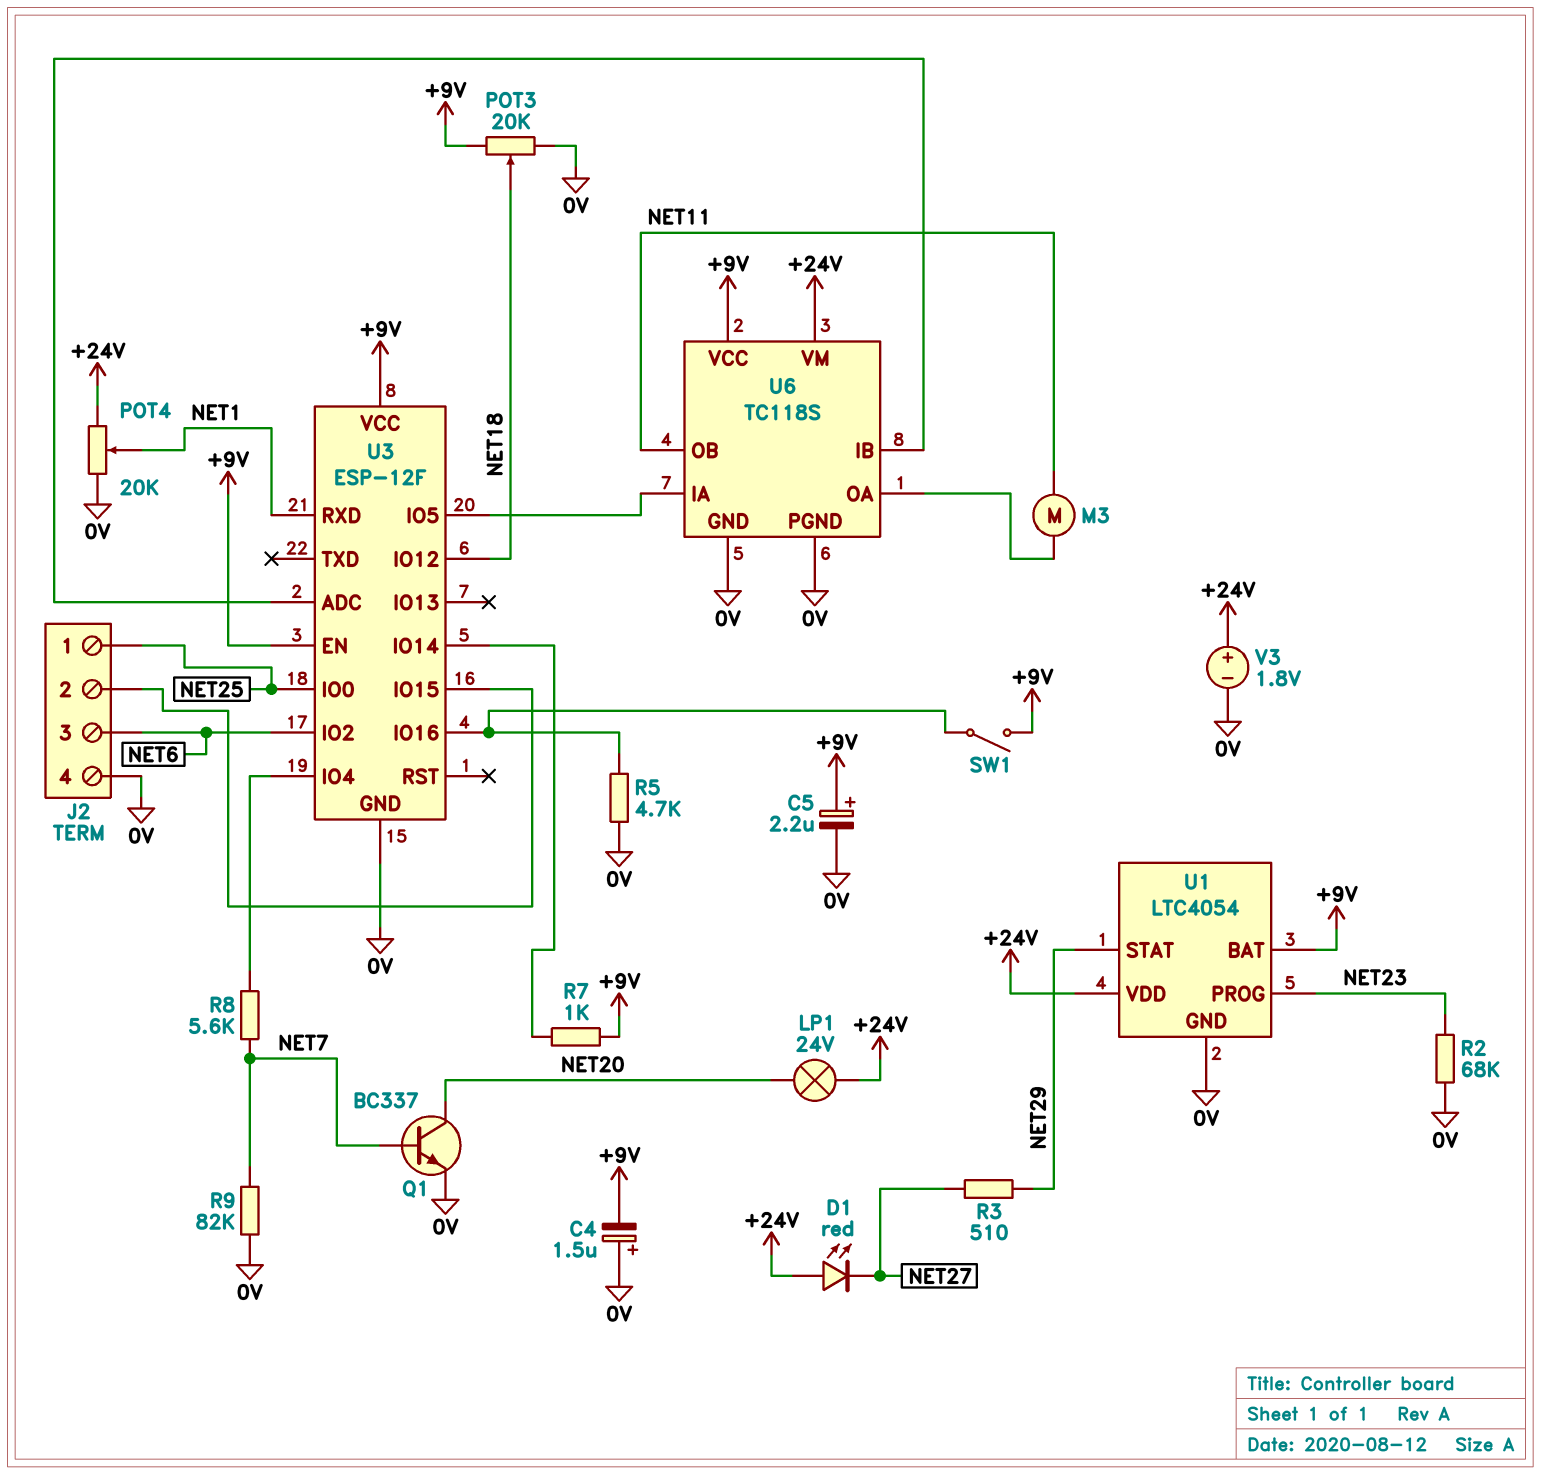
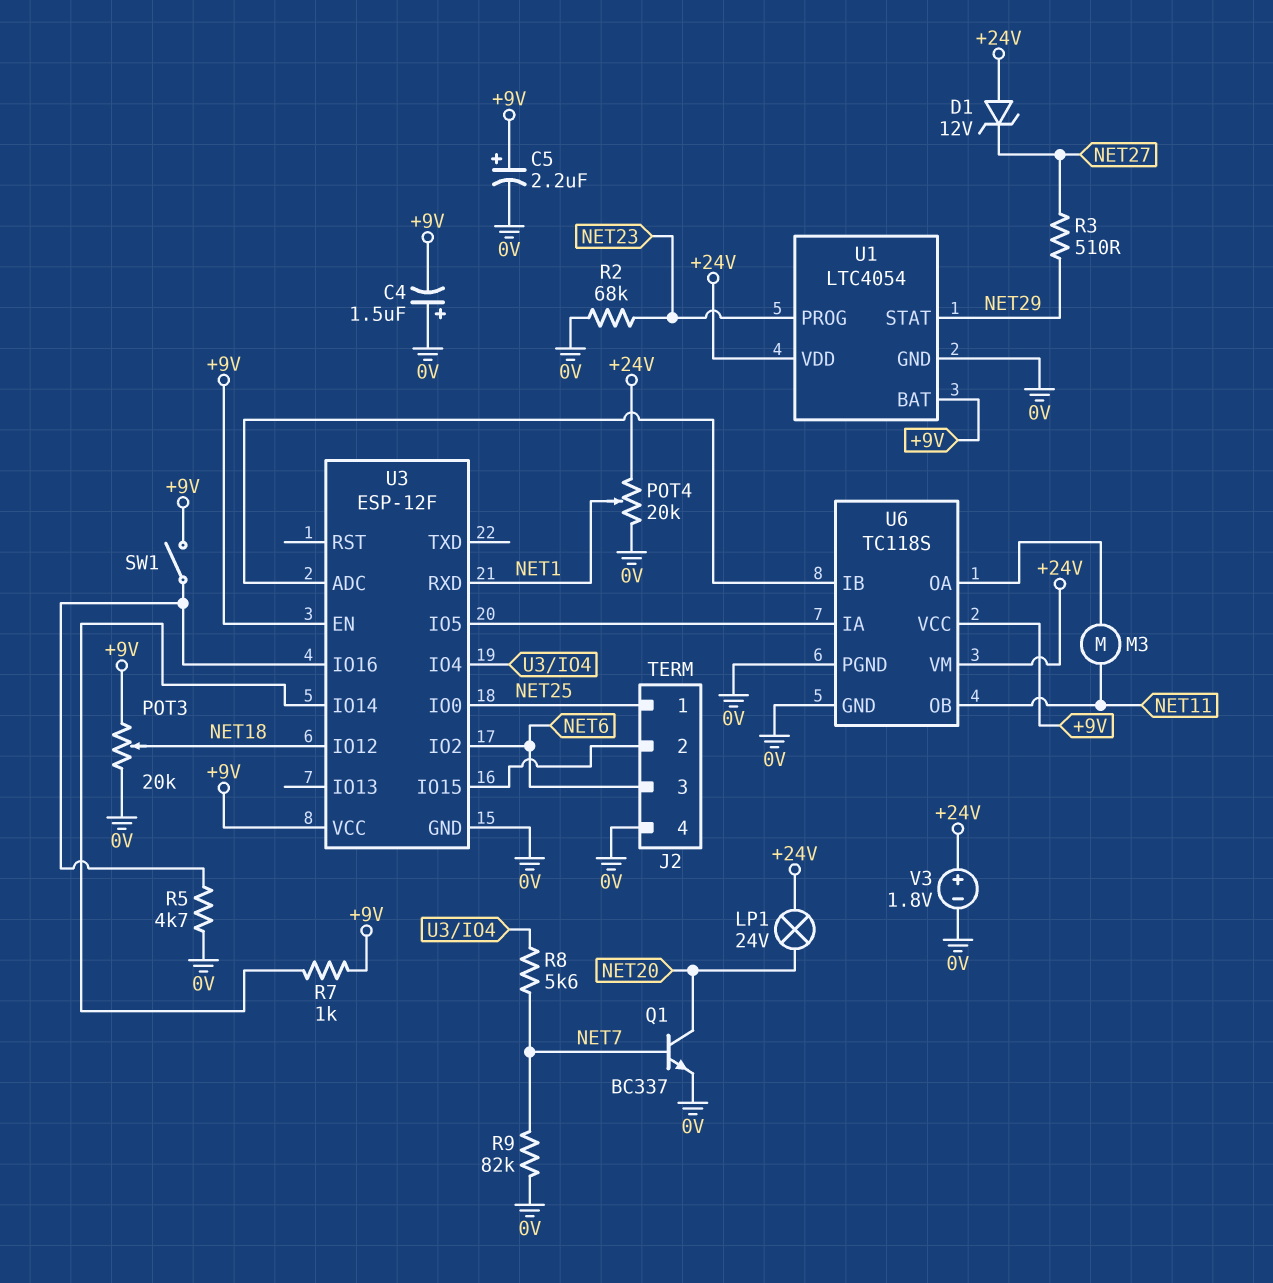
D1: LED red (A +24V, K NET27) -> zener 12V (A +24V, K NET27)

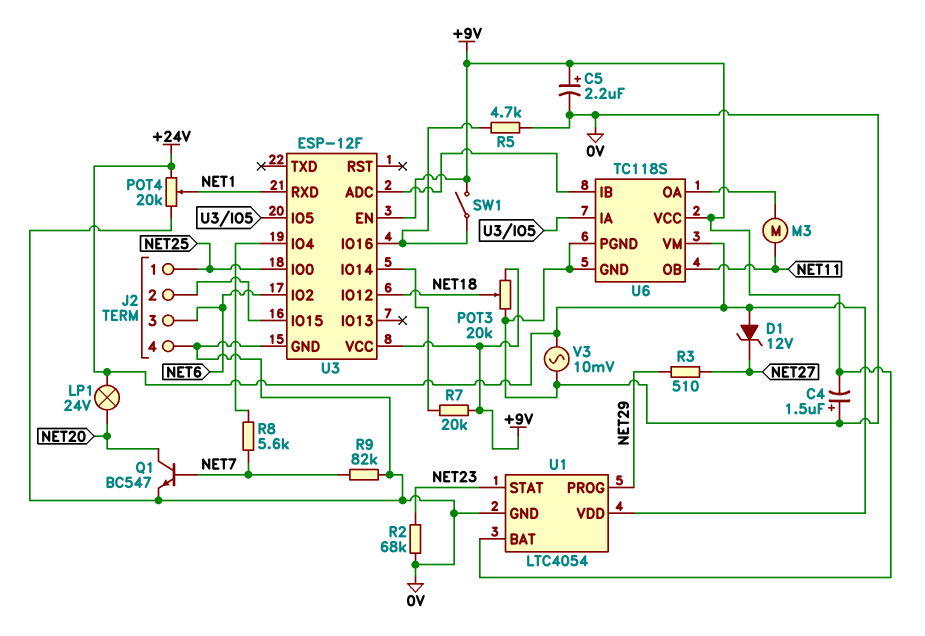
Q1: NPN BC337 (B NET7, C NET20, E 0V) -> NPN BC547 (B NET7, C NET20, E 0V)
R7: 1k (+9V, U3/IO14) -> 20k (+9V, U3/IO14)
U1 pin PROG: NET23 -> NET29
U1 pin STAT: NET29 -> NET23
V3: 1.8V (plus +24V, minus 0V) -> AC 10mV (+24V, 0V)

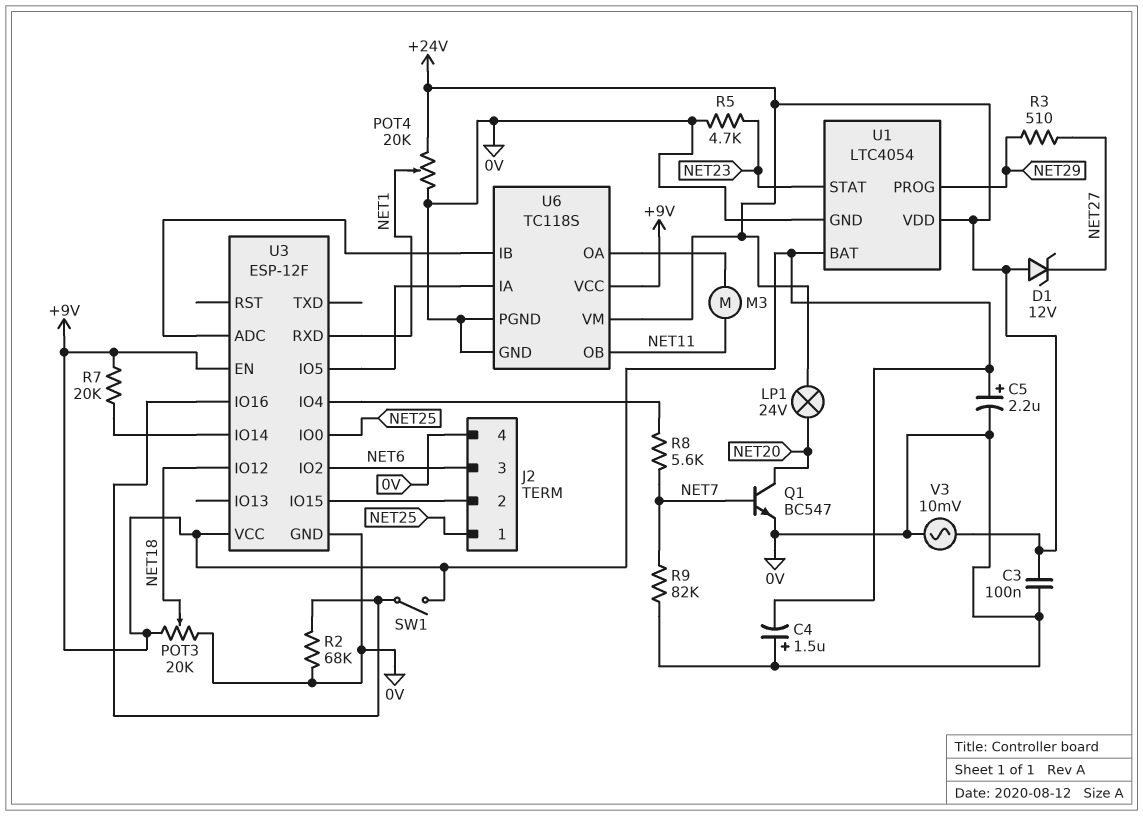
C3: none -> 100nF (+24V, 0V)
R2: 68k (0V, NET23) -> 68k (0V, U3/IO16)
R5: 4.7k (0V, U3/IO16) -> 4.7k (0V, NET23)

